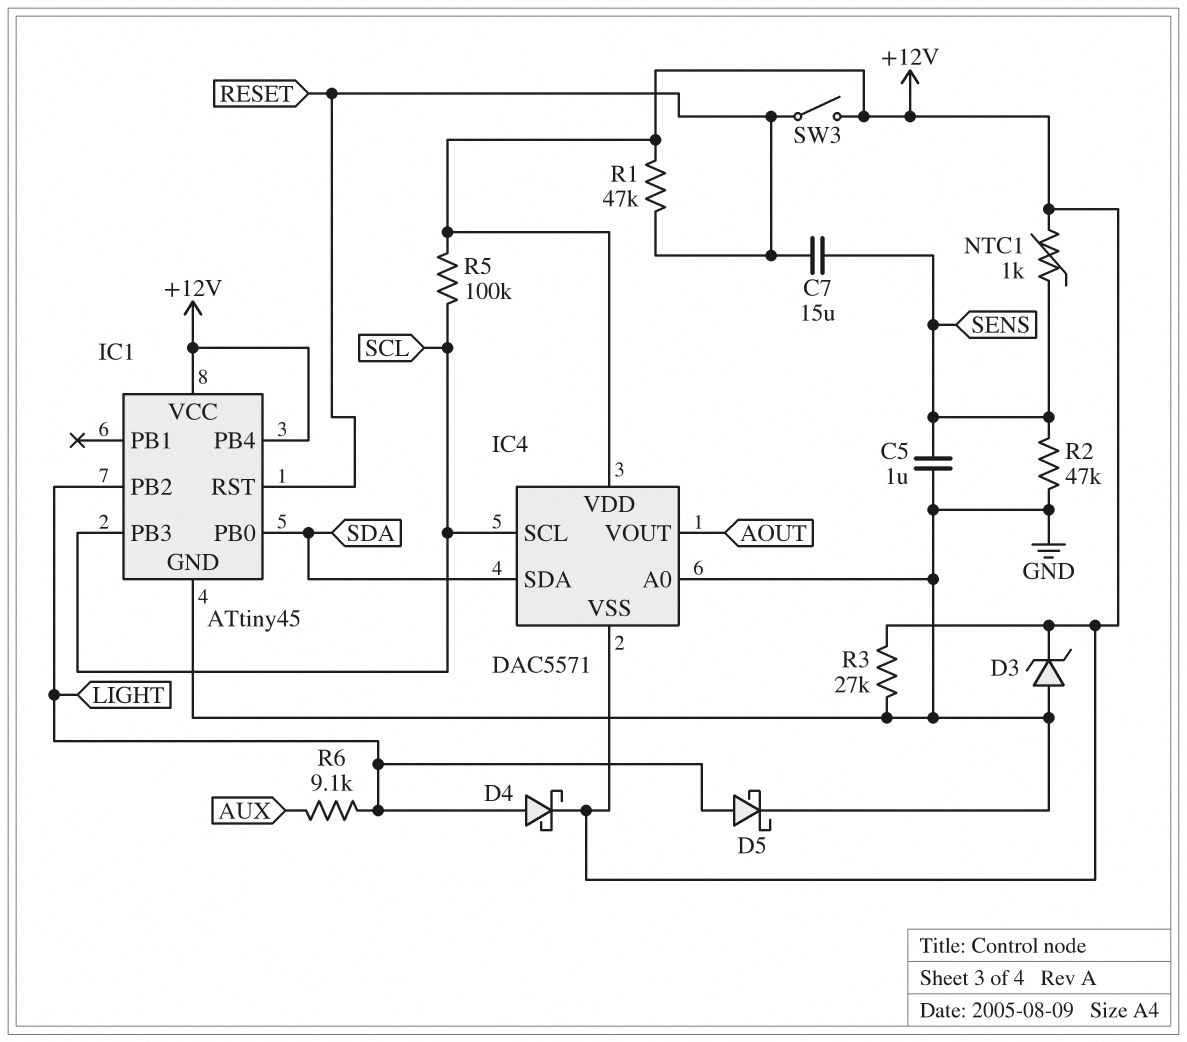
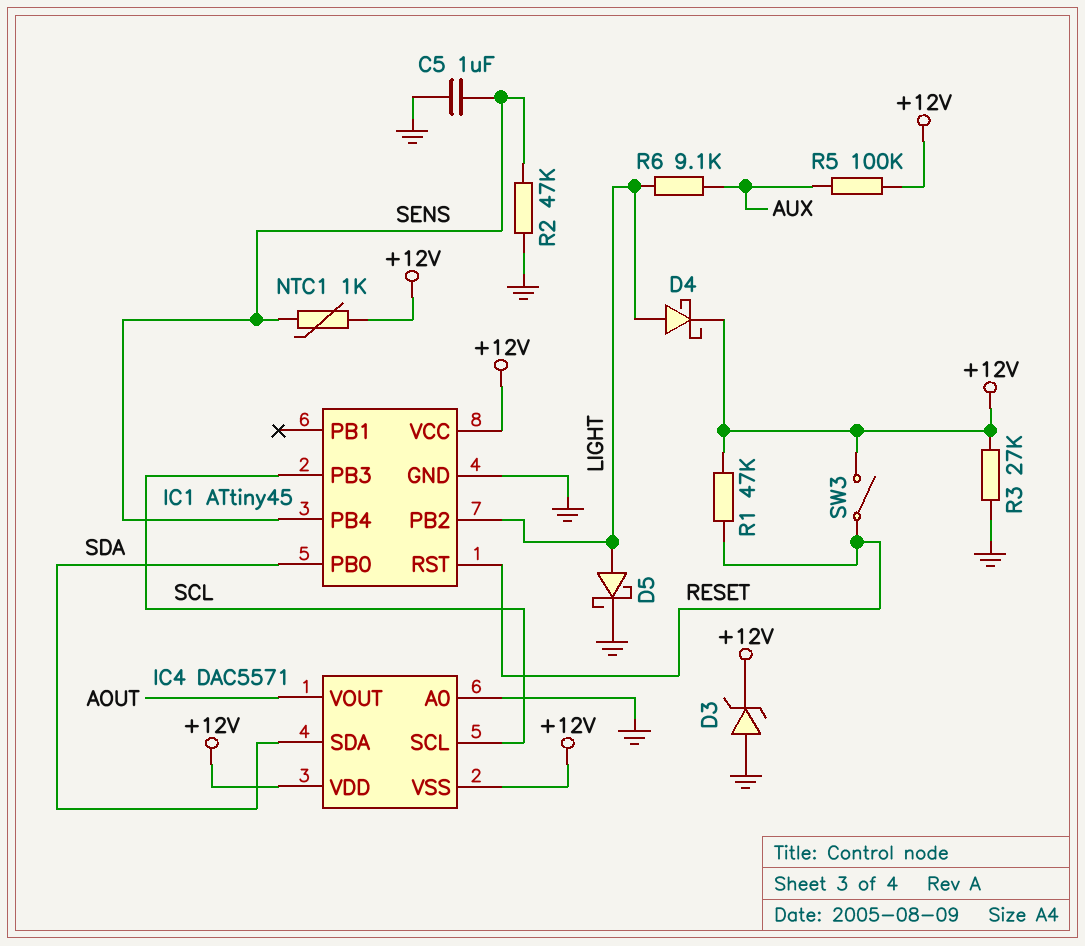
C7: 15uF (RESET, SENS) -> none
IC1 pin PB4: +12V -> SENS
R5: 100k (+12V, SCL) -> 100k (+12V, AUX)

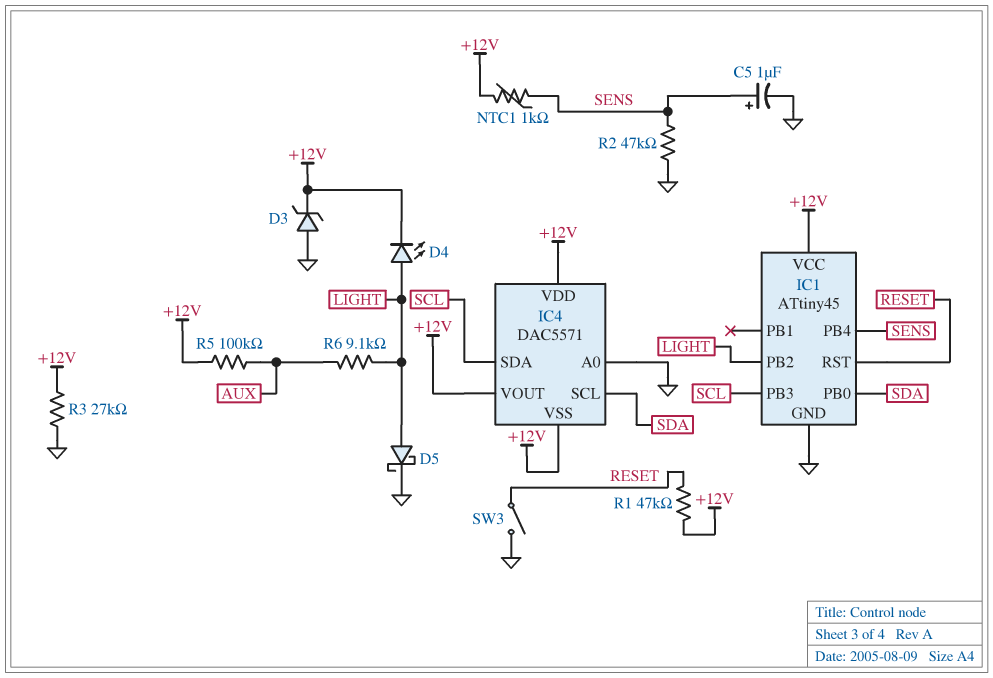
C5: 1uF (GND, SENS) -> 1uF (plus SENS, minus GND)
D4: schottky (A LIGHT, K +12V) -> LED (A LIGHT, K +12V)
IC4 pin SCL: SCL -> SDA
IC4 pin SDA: SDA -> SCL
IC4 pin VOUT: AOUT -> +12V
SW3: switch (+12V, RESET) -> switch (GND, RESET)

